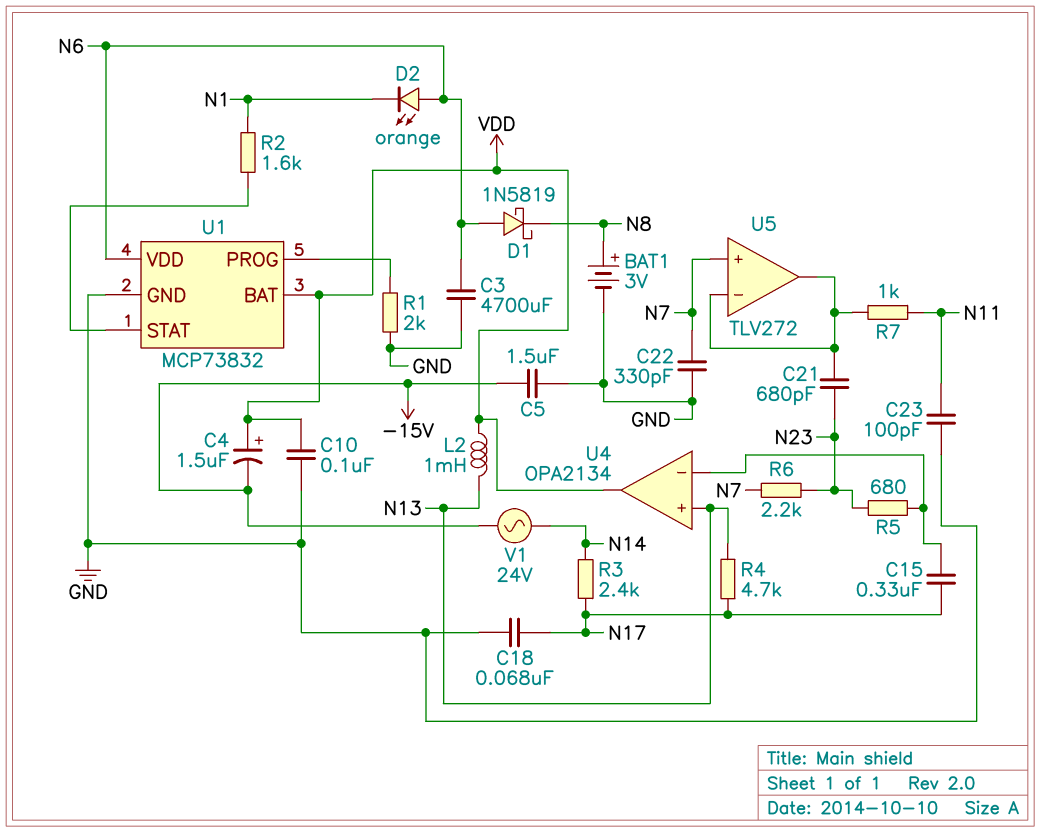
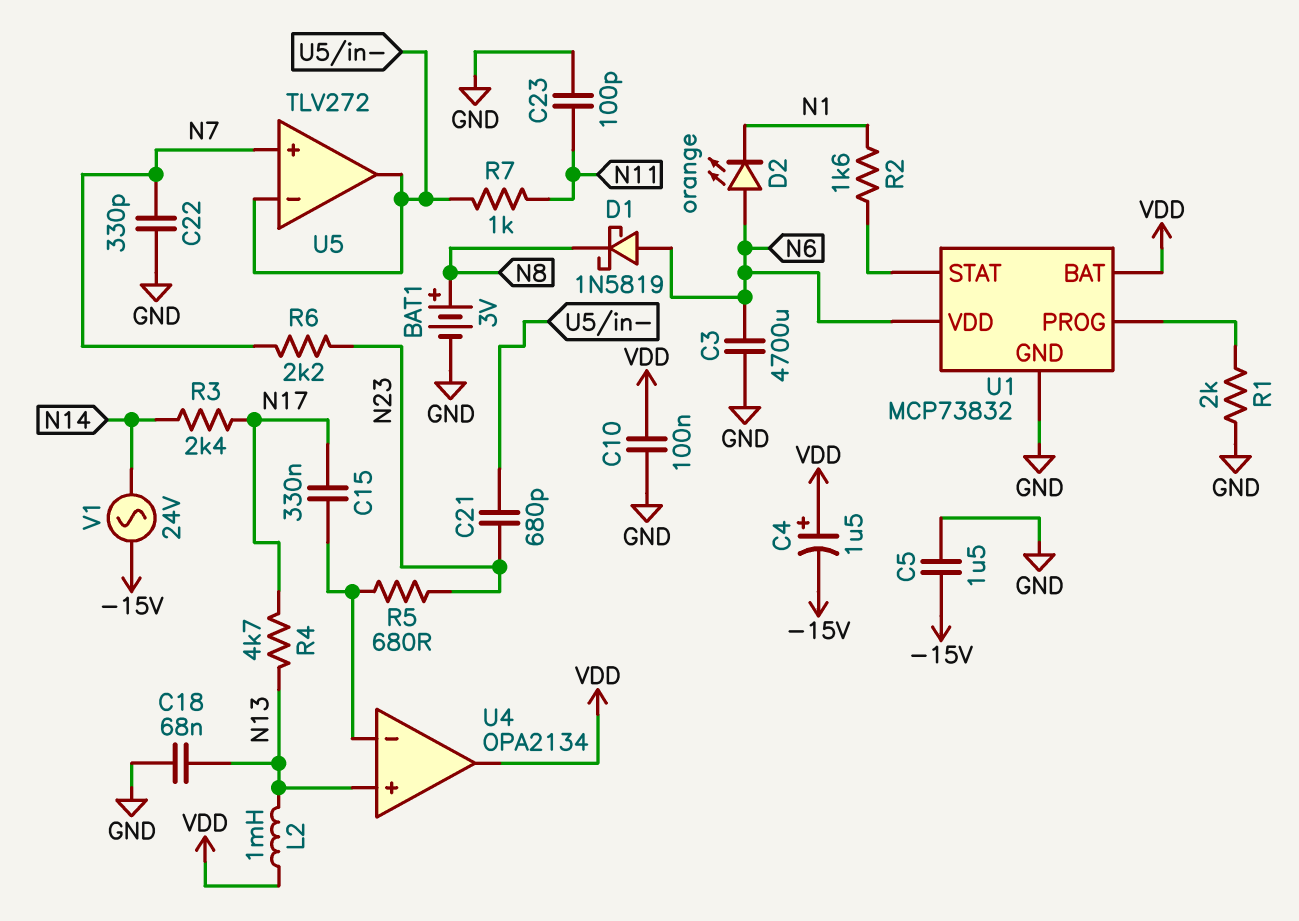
C18: 68nF (GND, N17) -> 68nF (GND, N13)

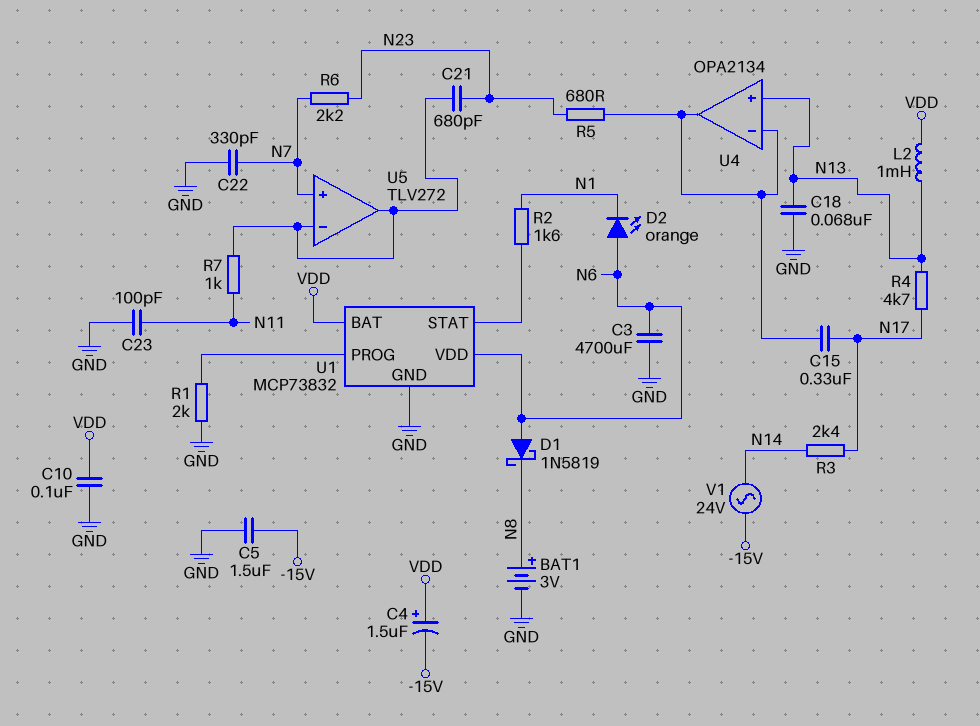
U4 pin out: VDD -> U4/in-

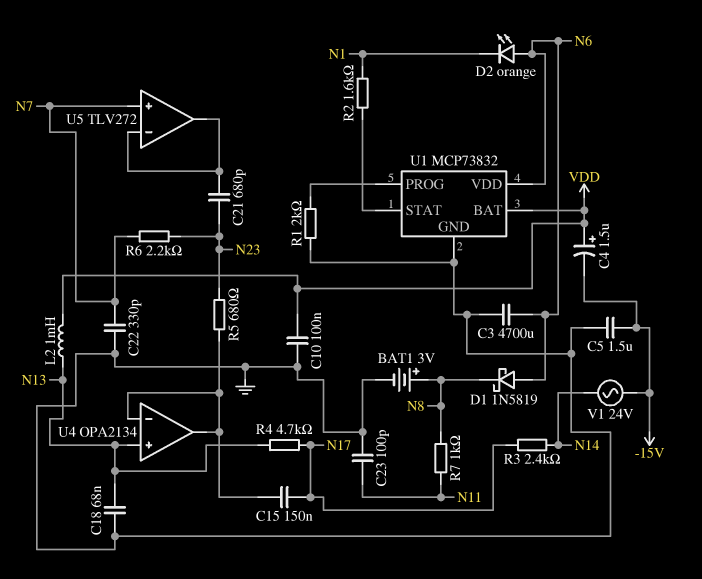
C15: 330nF (N17, U4/in-) -> 150nF (N17, U4/in-)
R7: 1k (N11, U5/in-) -> 1k (N8, N11)

